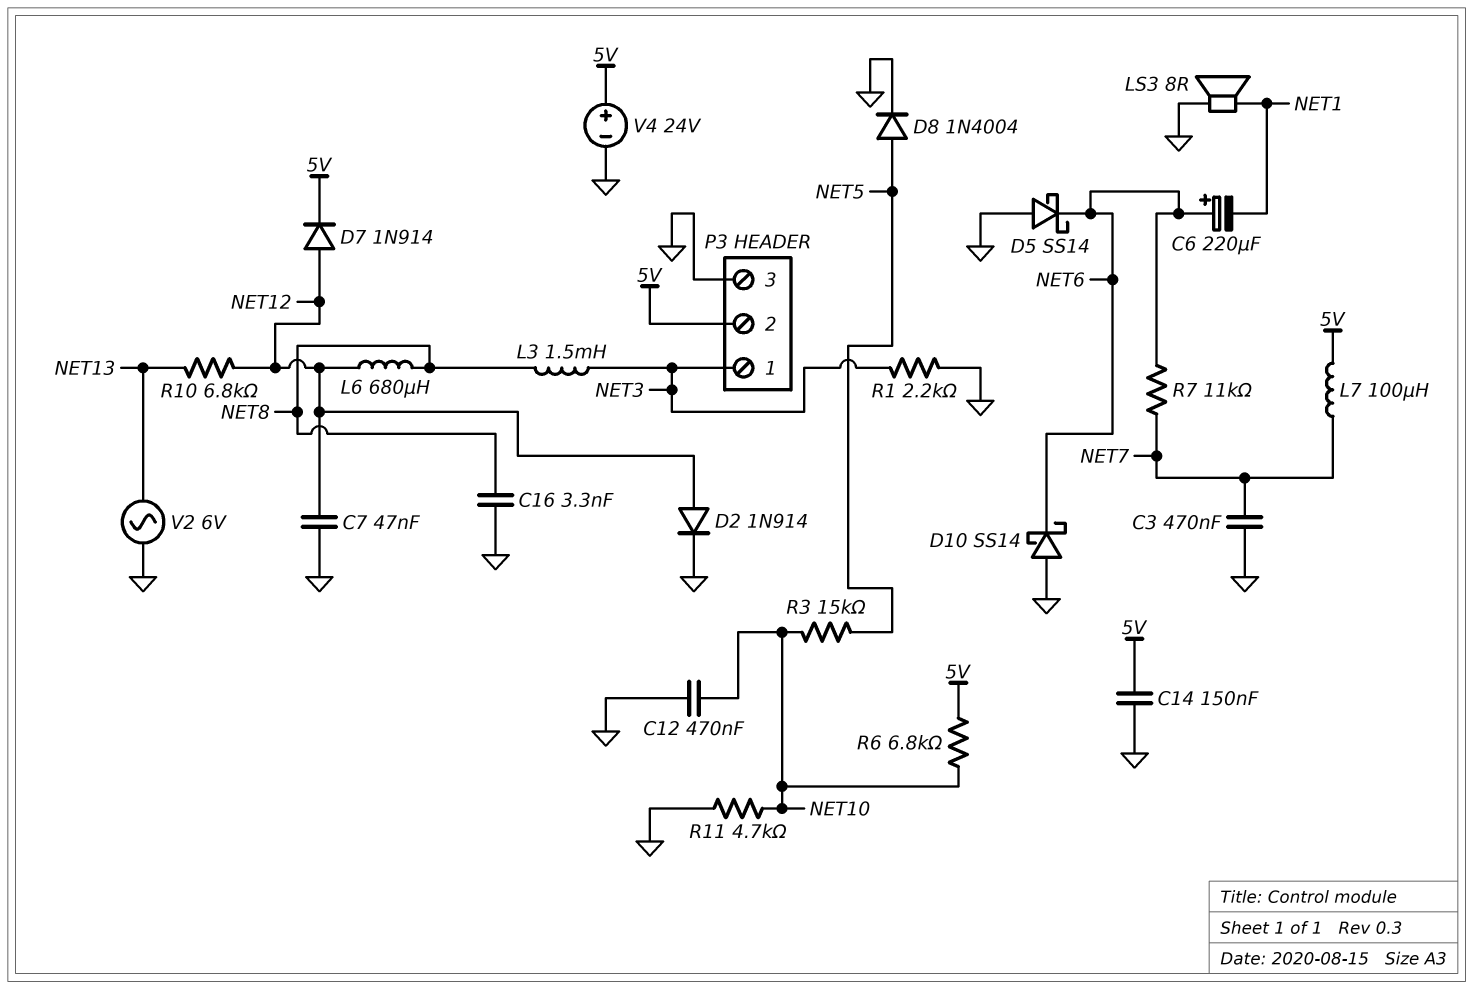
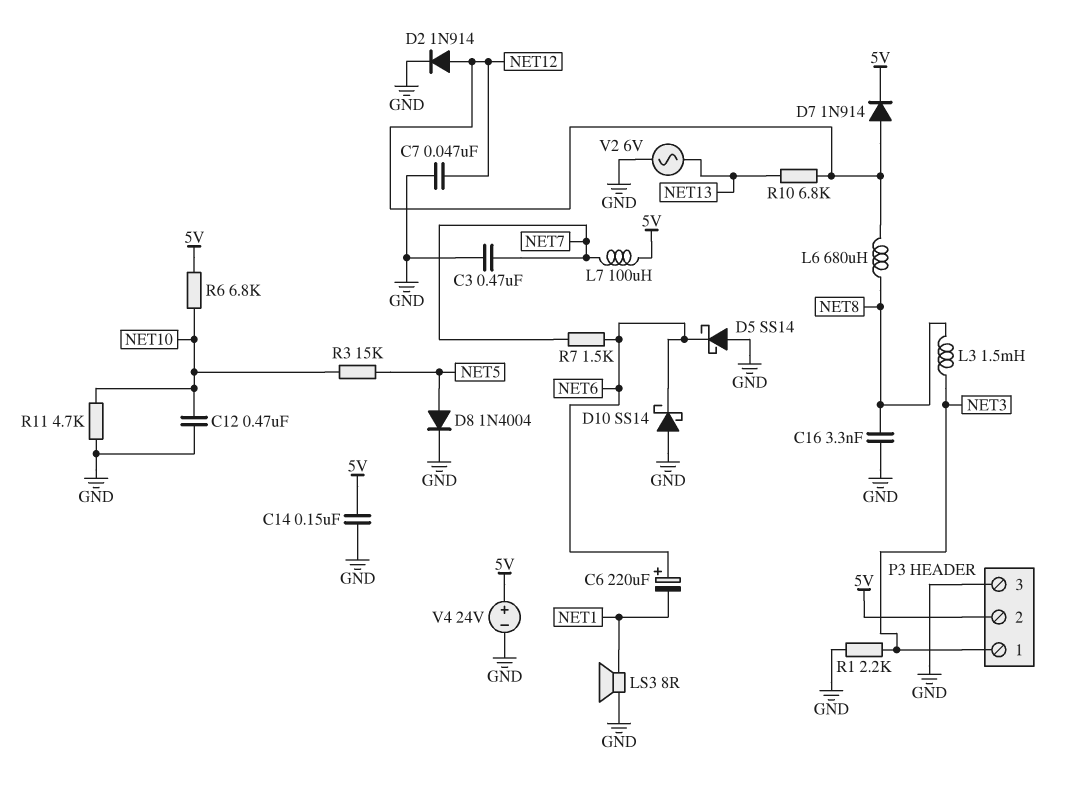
R7: 11k (NET6, NET7) -> 1.5k (NET6, NET7)

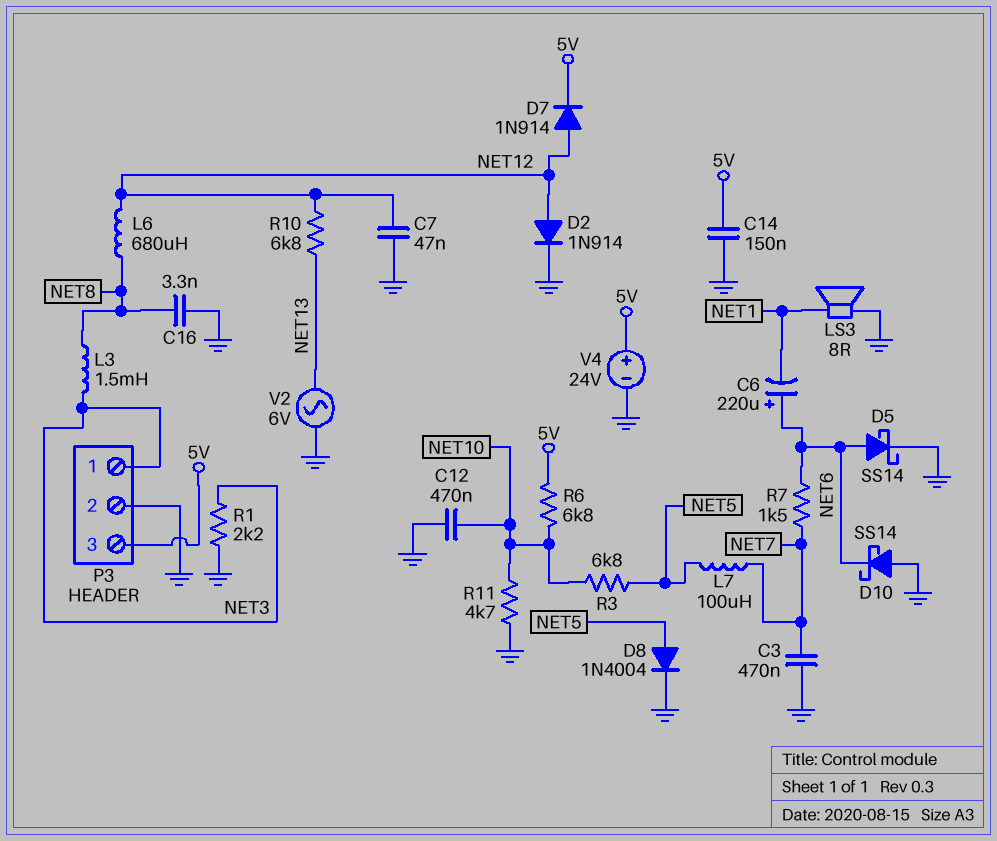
D5: schottky SS14 (A GND, K NET6) -> schottky SS14 (A NET6, K GND)
L7: 100uH (5V, NET7) -> 100uH (NET5, NET7)
P3 pin 2: 5V -> GND
P3 pin 3: GND -> 5V
R3: 15k (NET5, NET10) -> 6.8k (NET5, NET10)

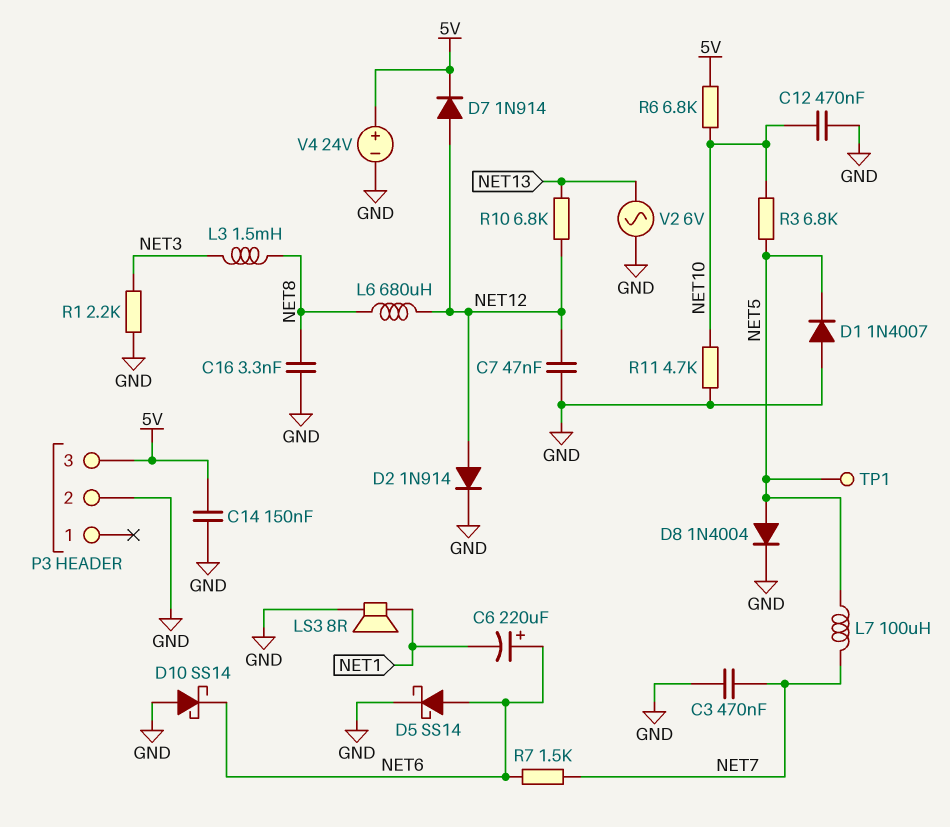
D1: none -> diode 1N4007 (A GND, K NET5)
P3 pin 1: NET3 -> none
TP1: none -> test point (NET5)

